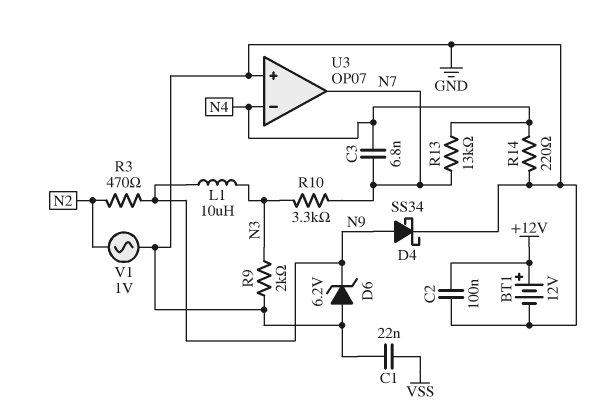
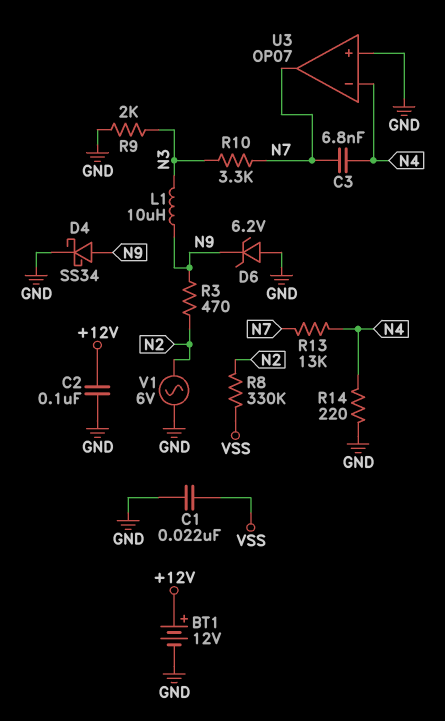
R8: none -> 330k (N2, VSS)
V1: AC 1V (GND, N2) -> AC 6V (GND, N2)

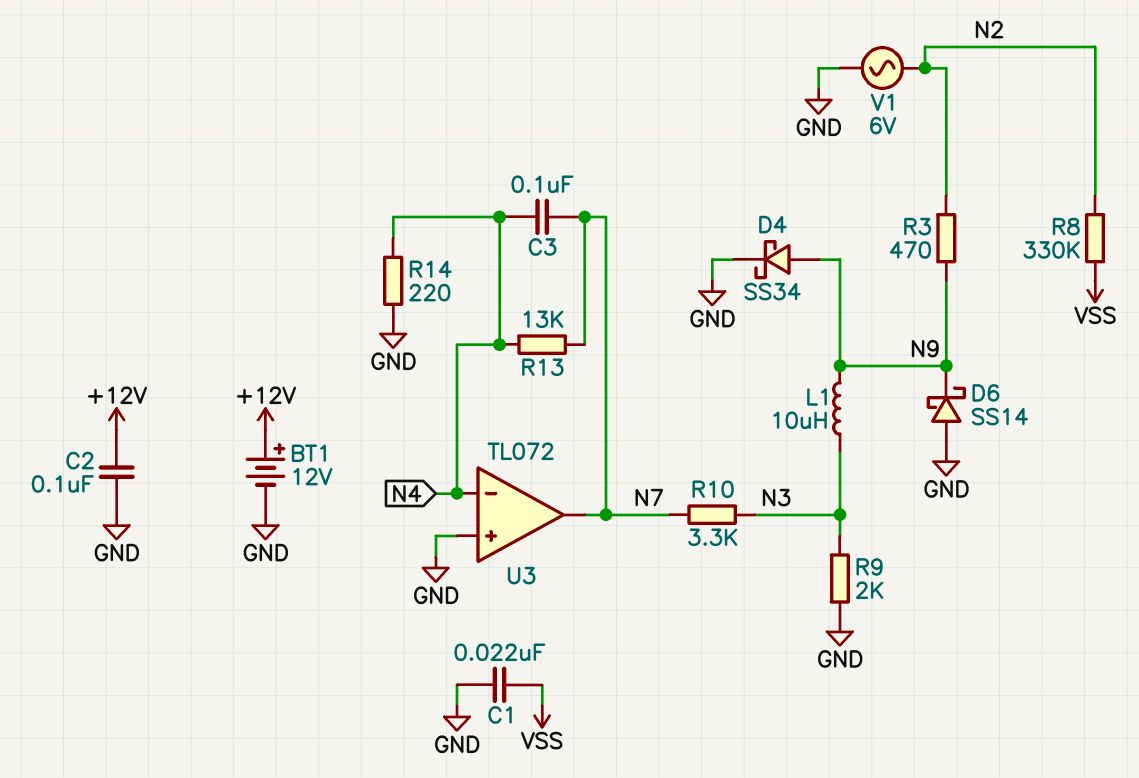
C3: 6.8nF (N4, N7) -> 100nF (N4, N7)
D6: zener 6.2V (A GND, K N9) -> schottky SS14 (A GND, K N9)
U3: OP07 -> TL072

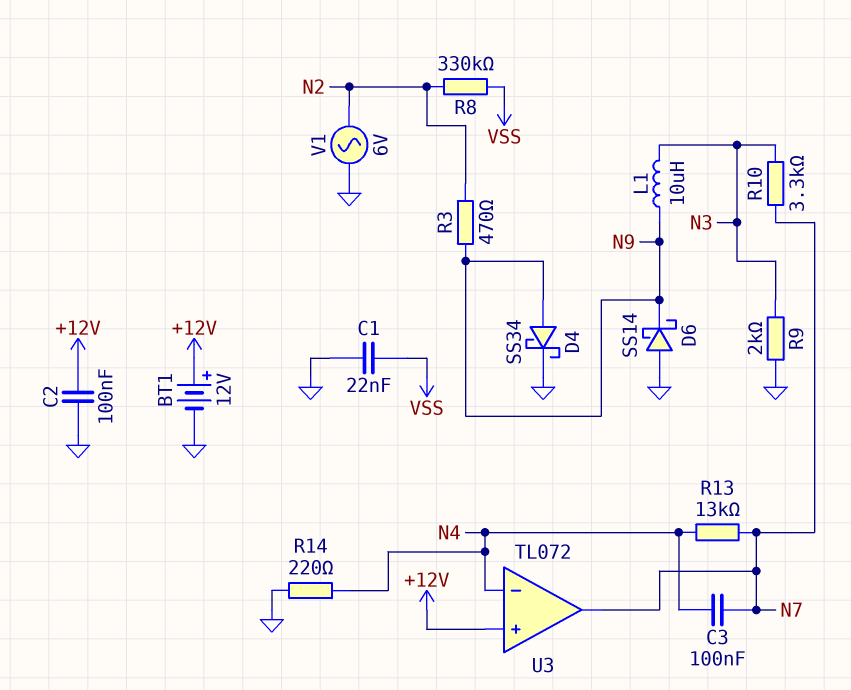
U3 pin in+: GND -> +12V

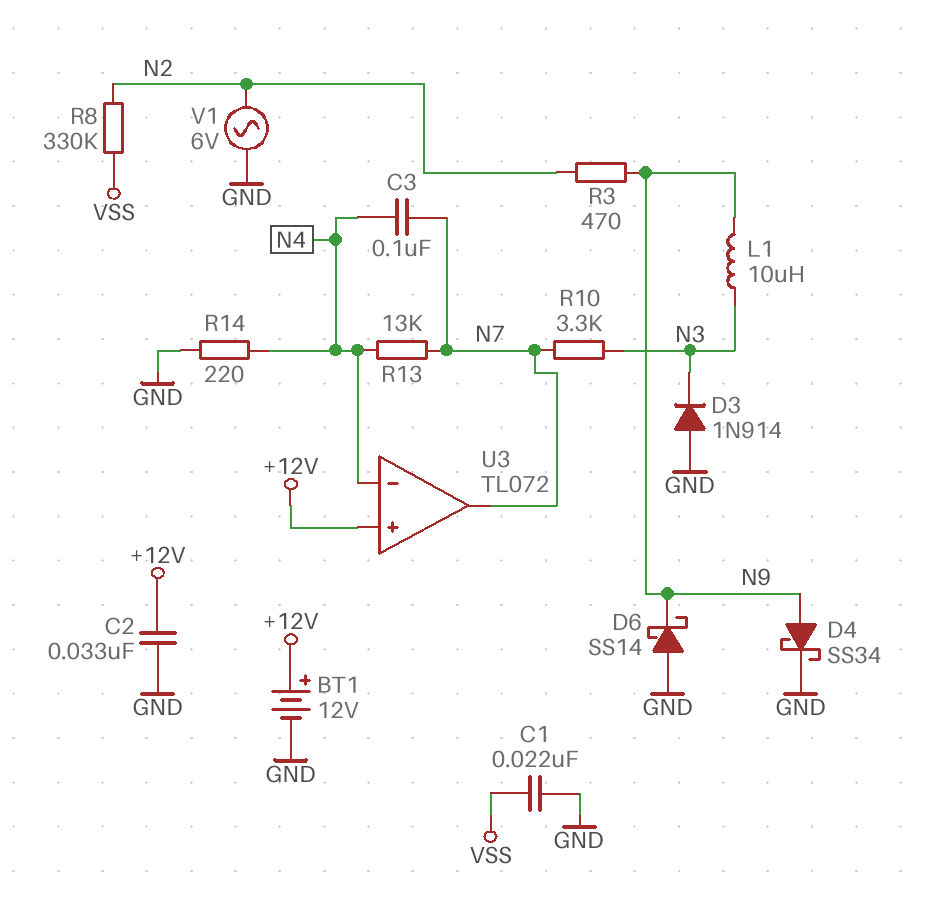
C2: 100nF (+12V, GND) -> 33nF (+12V, GND)
D3: none -> diode 1N914 (A GND, K N3)
R9: 2k (GND, N3) -> none

